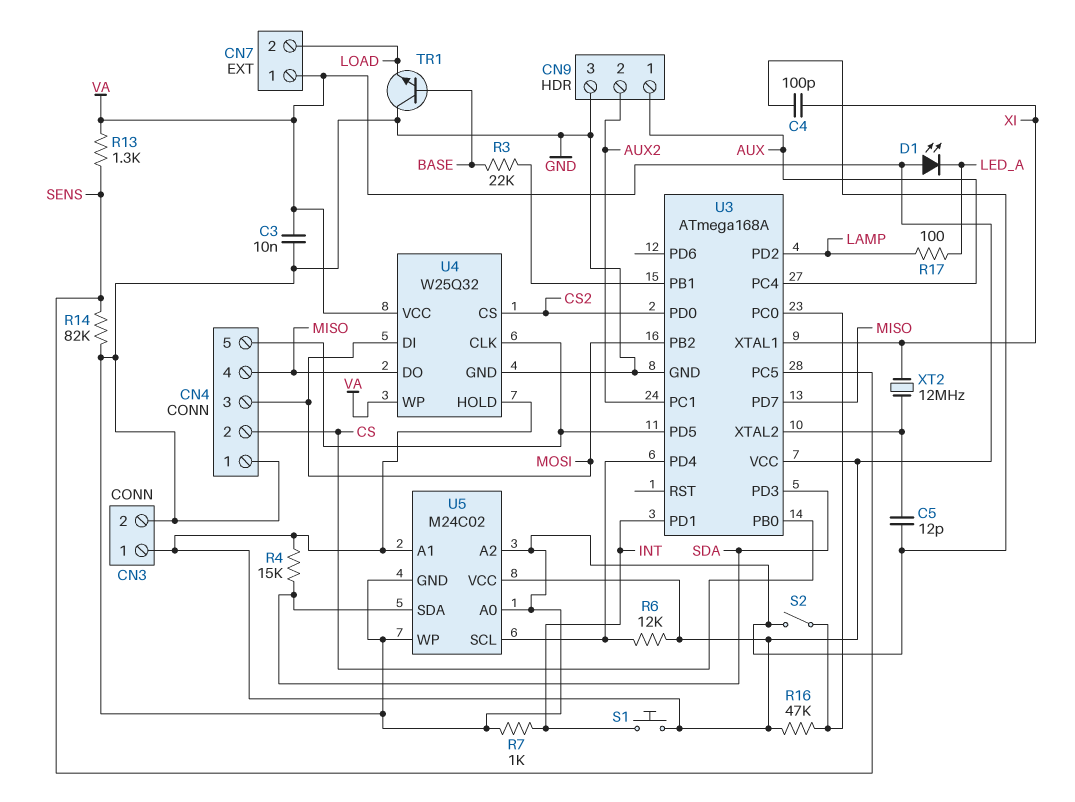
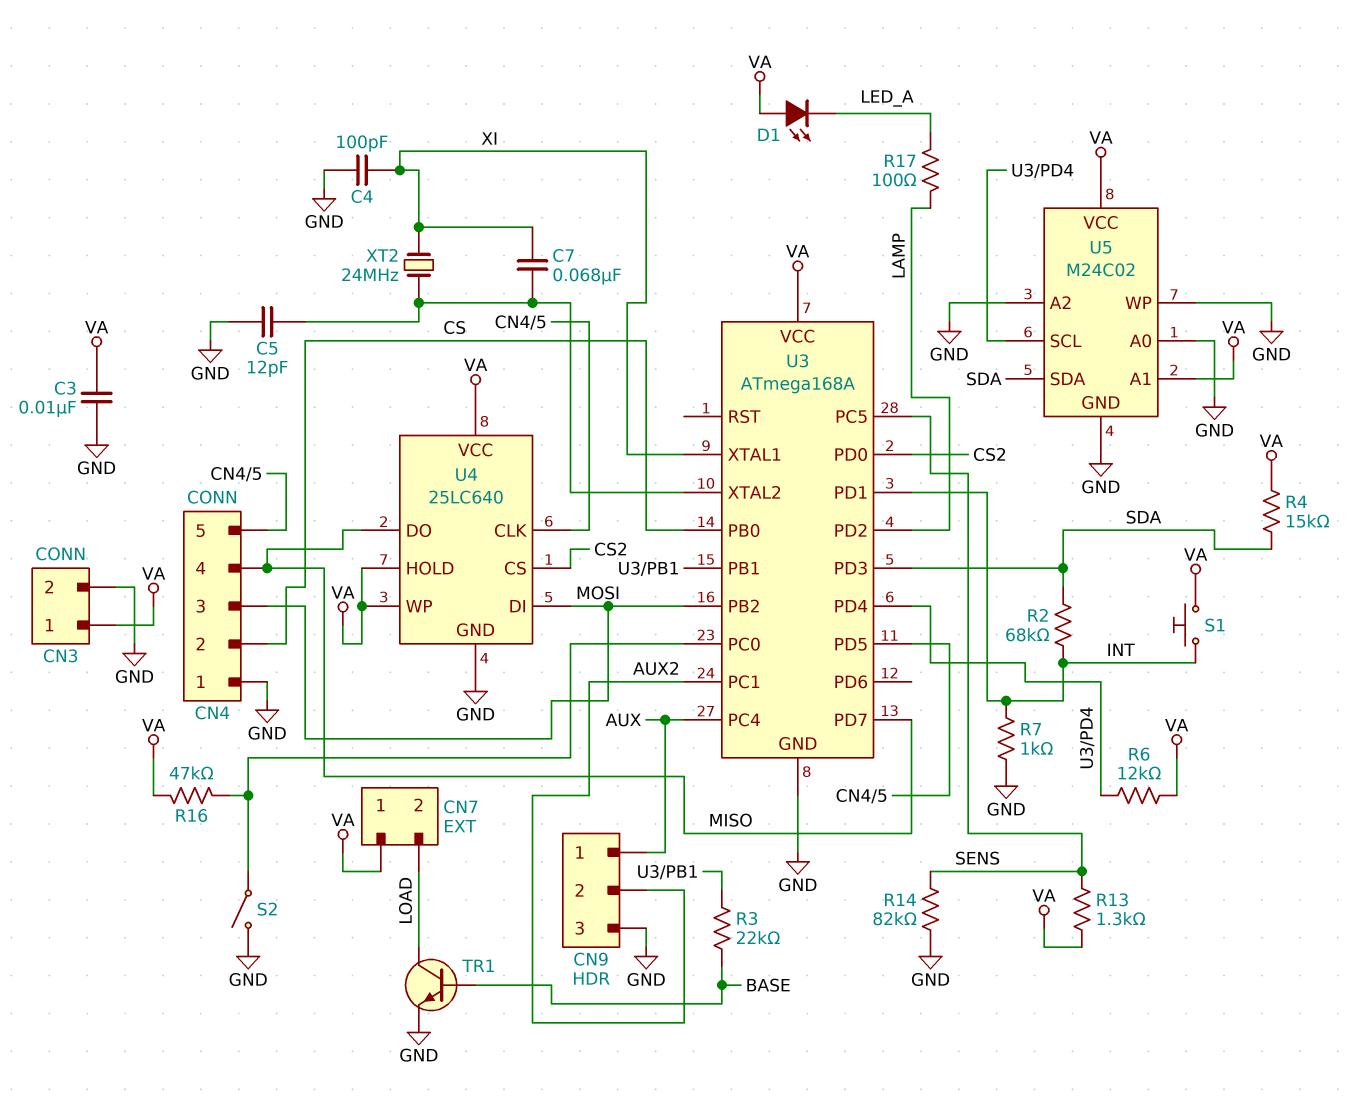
C7: none -> 68nF (U3/XTAL2, XI)
R2: none -> 68k (INT, SDA)
TR1: NPN (B BASE, C GND, E LOAD) -> NPN (B BASE, C LOAD, E GND)
U4: W25Q32 -> 25LC640
XT2: 12MHz (U3/XTAL2, XI) -> 24MHz (U3/XTAL2, XI)

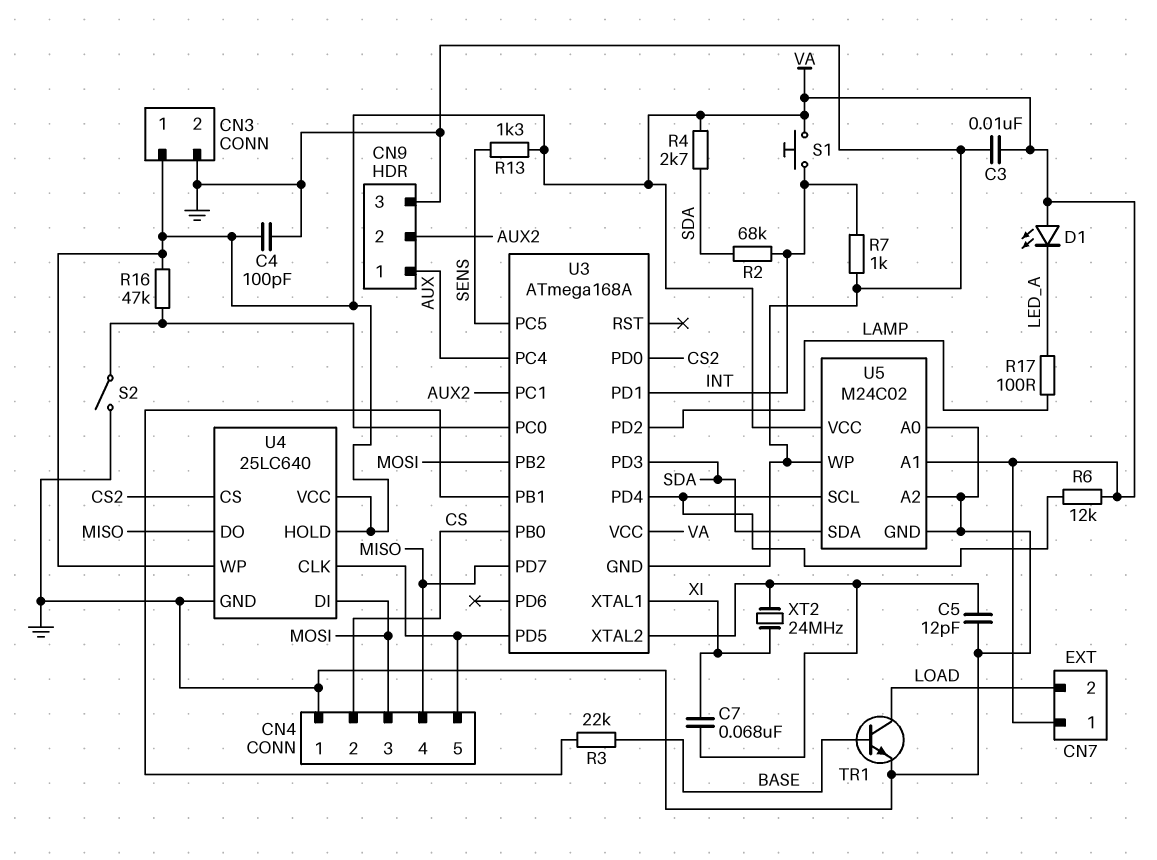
C4: 100pF (GND, XI) -> 100pF (GND, VA)
R4: 15k (SDA, VA) -> 2.7k (SDA, VA)
R14: 82k (GND, SENS) -> none

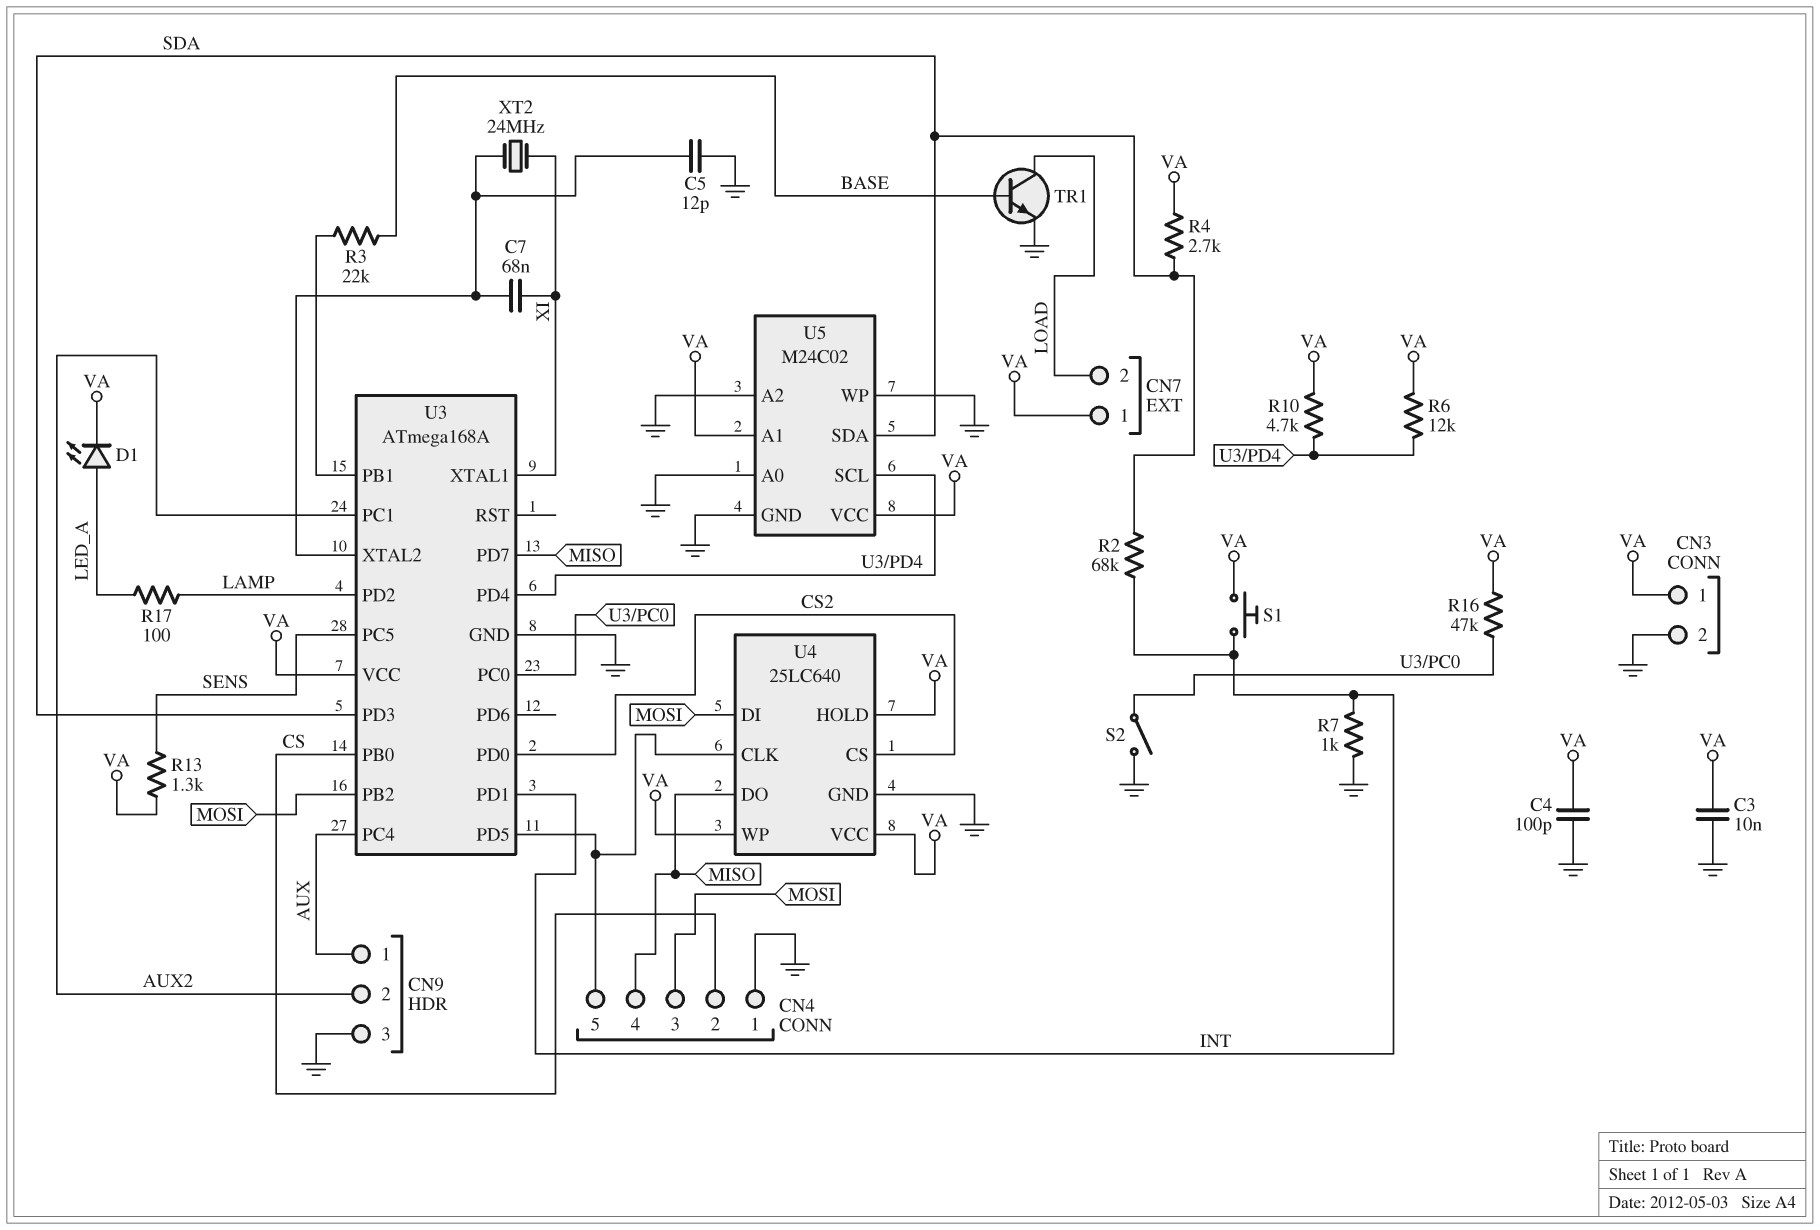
D1: LED (A VA, K LED_A) -> LED (A LED_A, K VA)
R10: none -> 4.7k (U3/PD4, VA)

